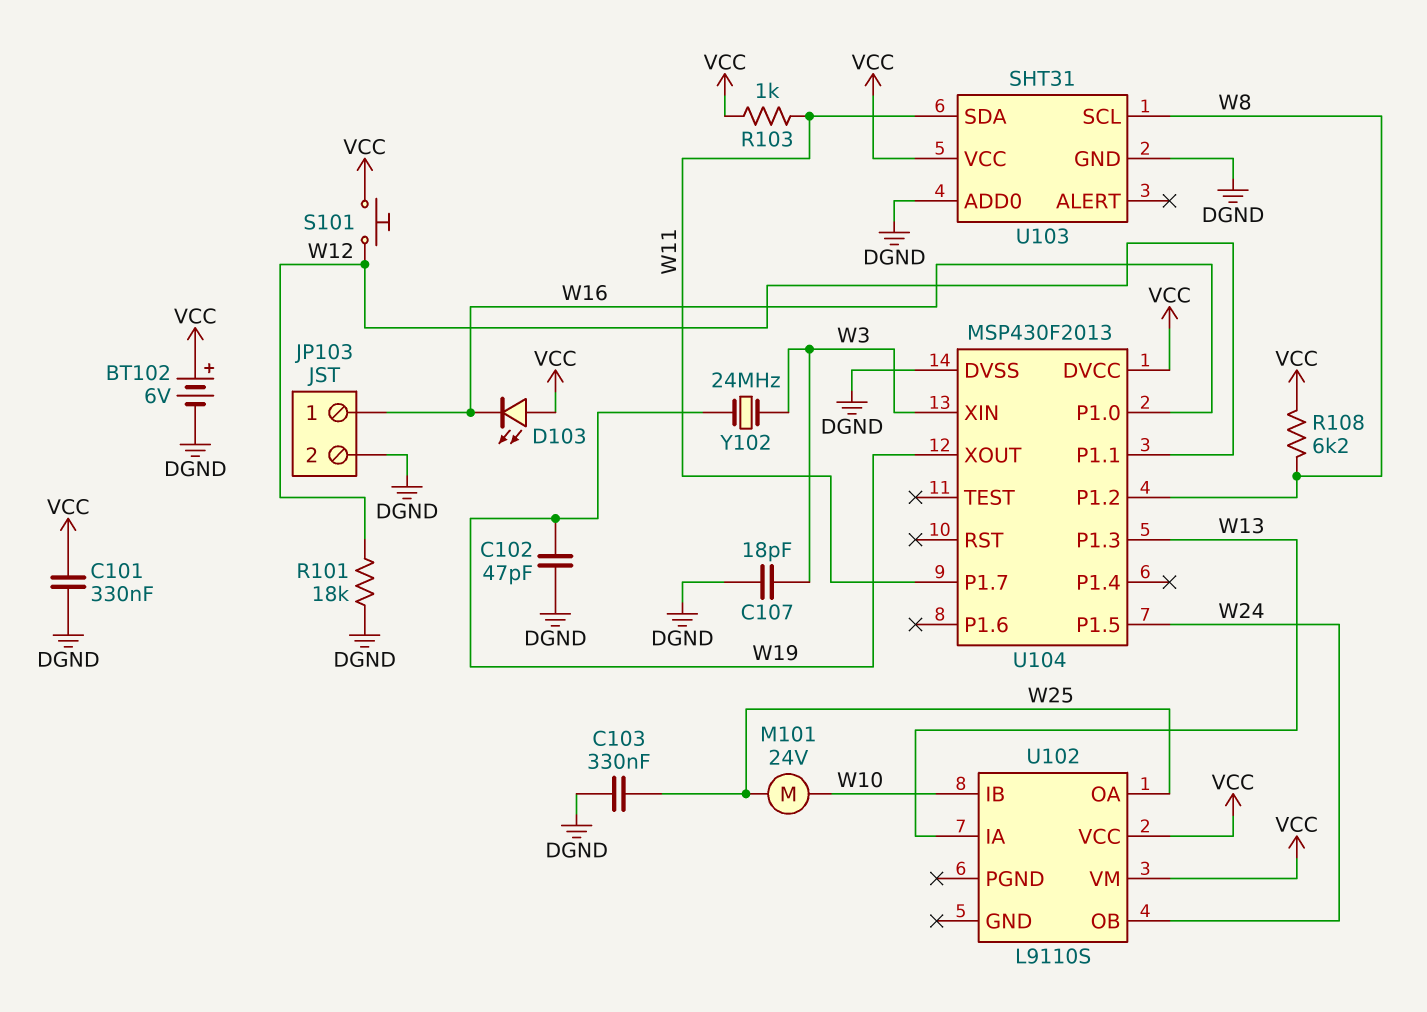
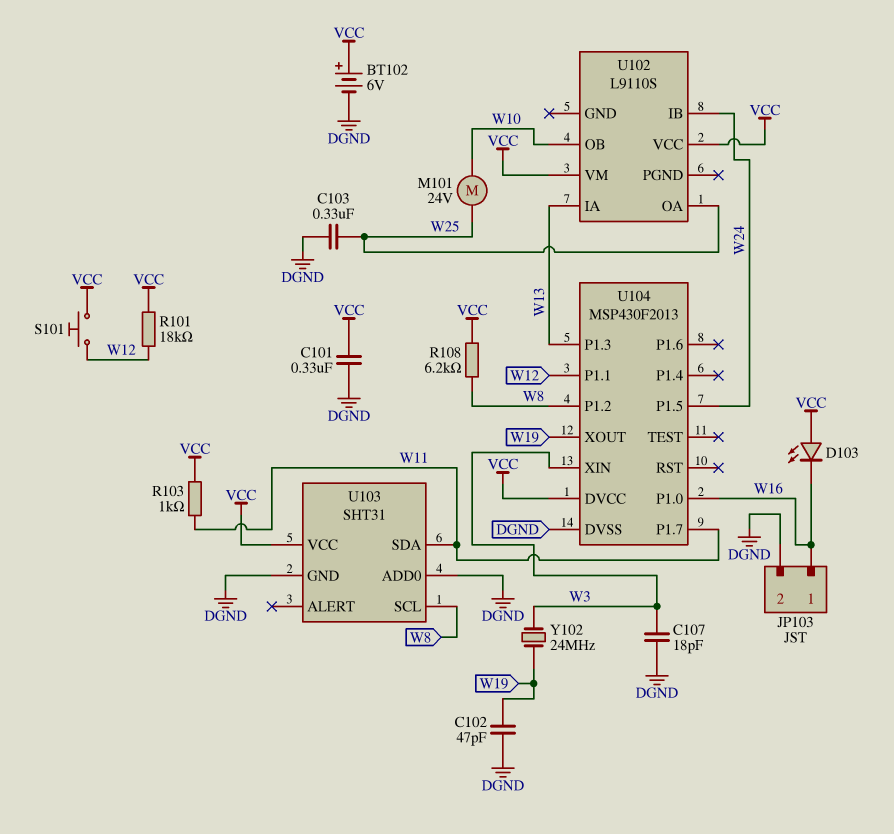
R101: 18k (DGND, W12) -> 18k (VCC, W12)
U102 pin IB: W10 -> W24
U102 pin OB: W24 -> W10

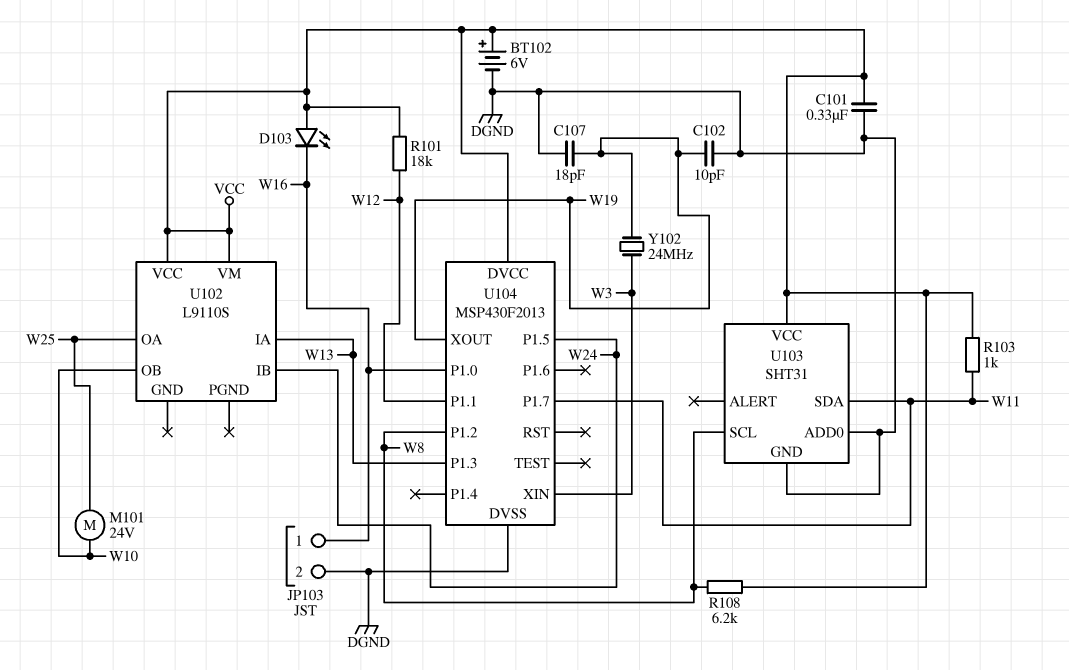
C102: 47pF (DGND, W19) -> 10pF (DGND, W19)
C103: 330nF (DGND, W25) -> none
C107: 18pF (DGND, W3) -> 18pF (DGND, W19)
S101: button (VCC, W12) -> none

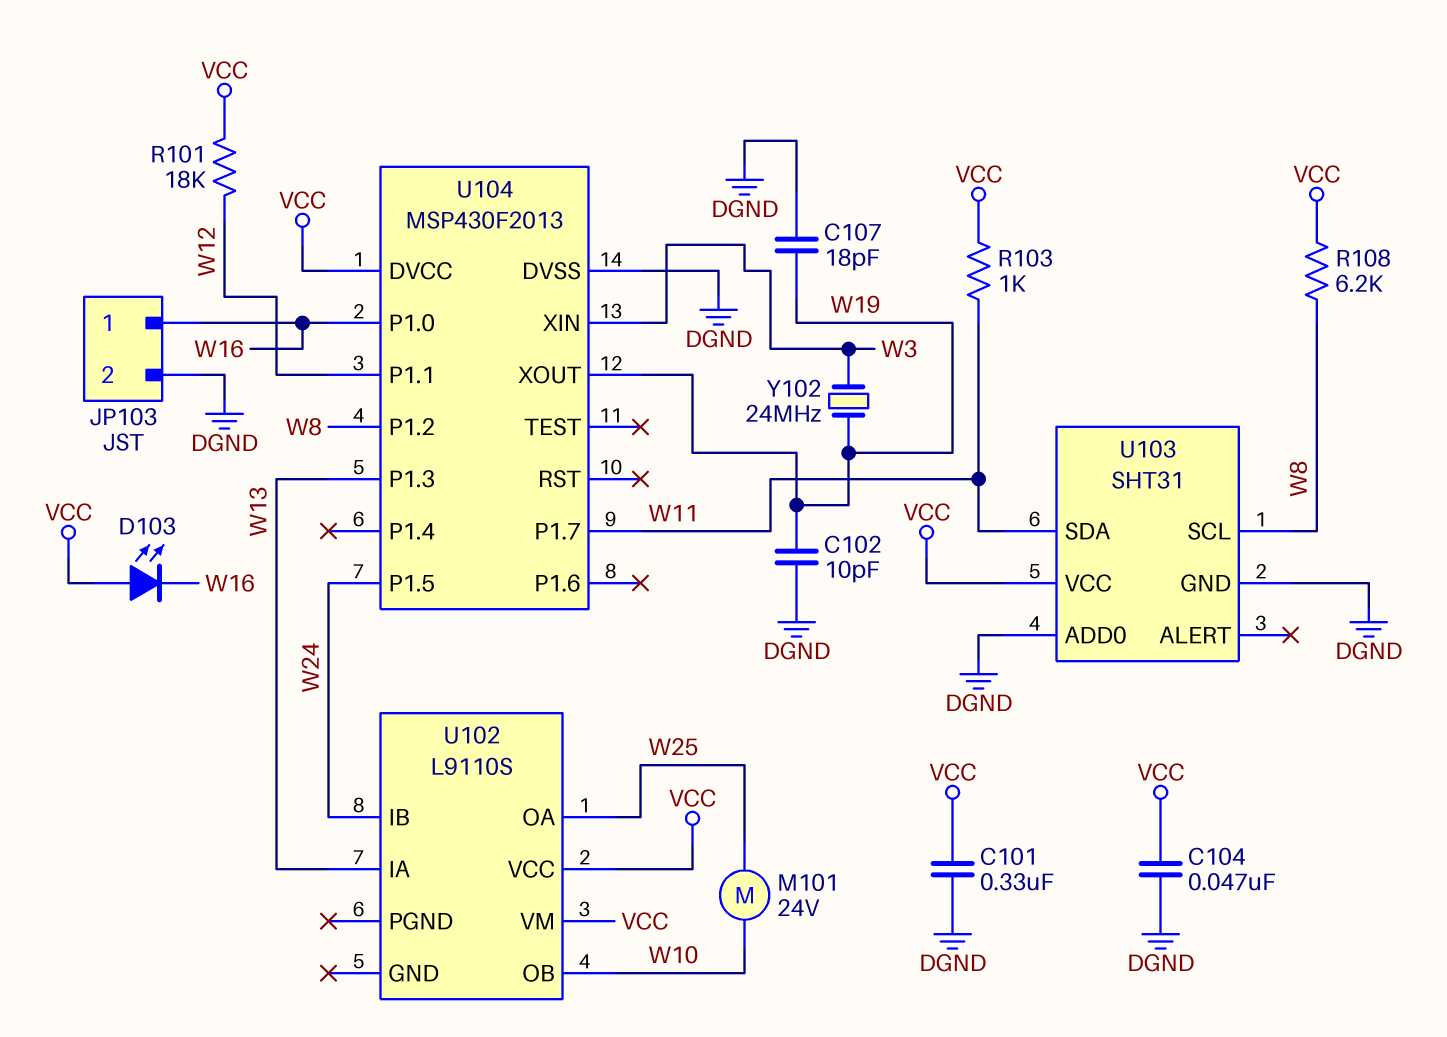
BT102: 6V (plus VCC, minus DGND) -> none
C104: none -> 47nF (DGND, VCC)

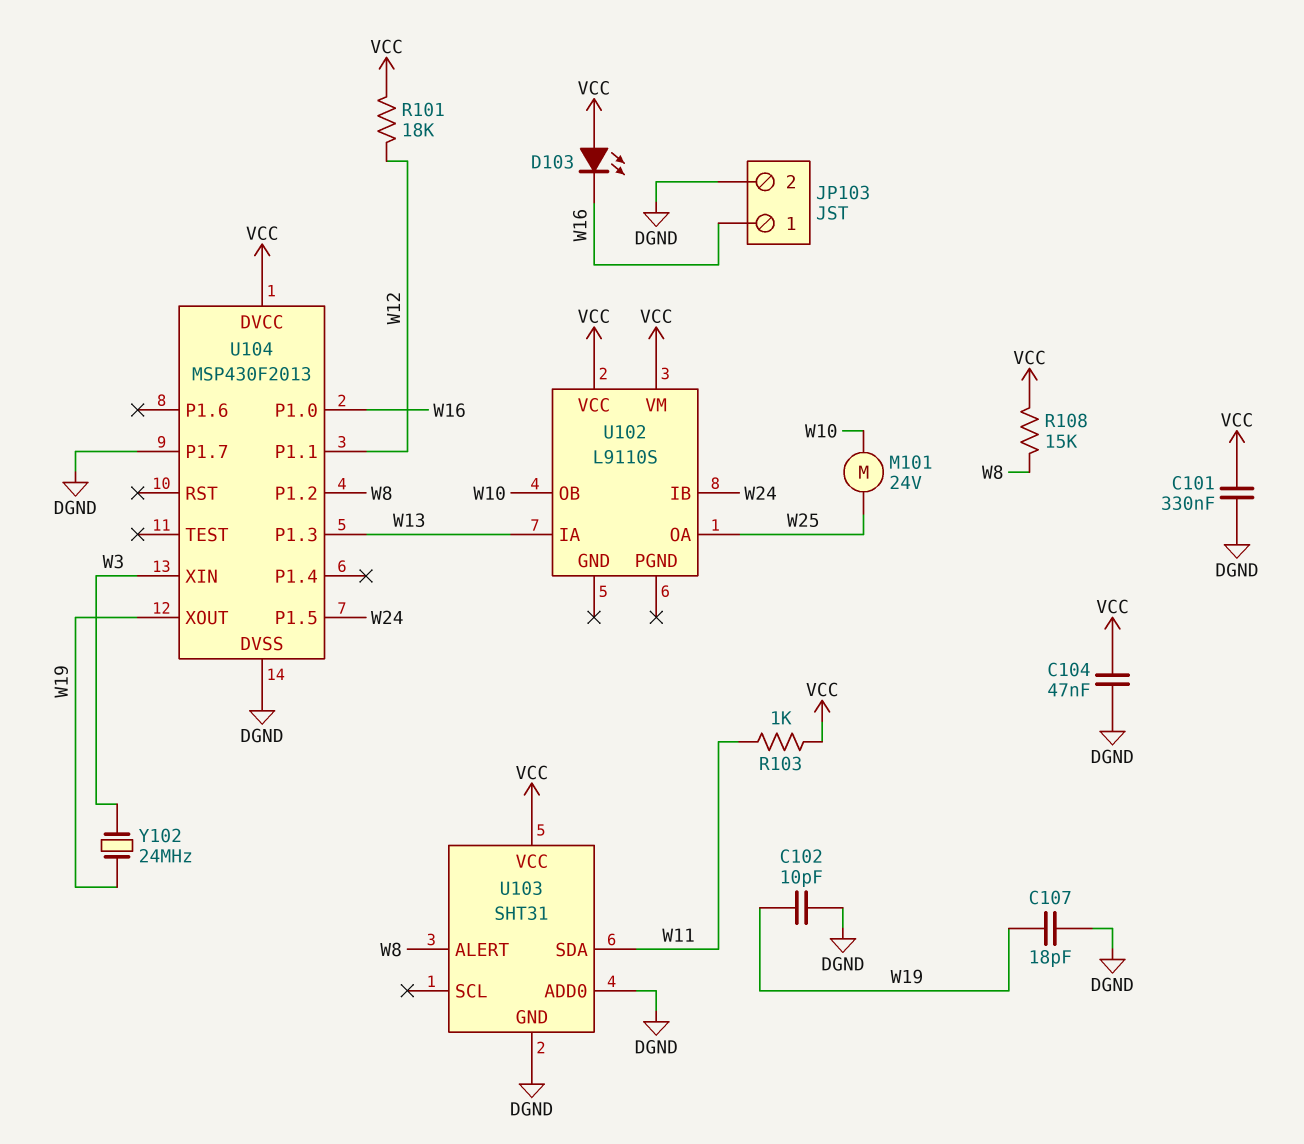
R108: 6.2k (VCC, W8) -> 15k (VCC, W8)
U103 pin ALERT: none -> W8
U103 pin SCL: W8 -> none
U104 pin P1.7: W11 -> DGND

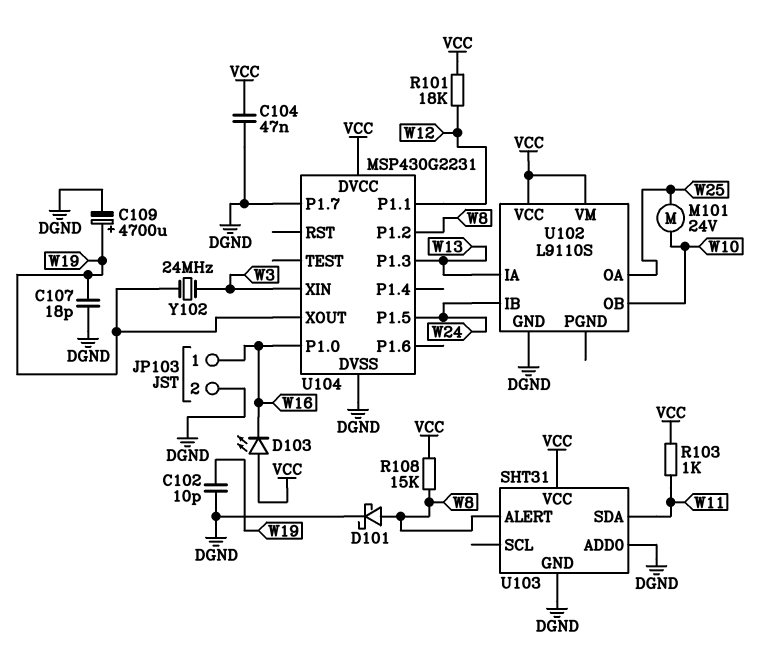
C101: 330nF (DGND, VCC) -> none
C109: none -> 4700uF (plus W19, minus DGND)
D101: none -> schottky (A W8, K DGND)
U102 pin GND: none -> DGND
U104: MSP430F2013 -> MSP430G2231

